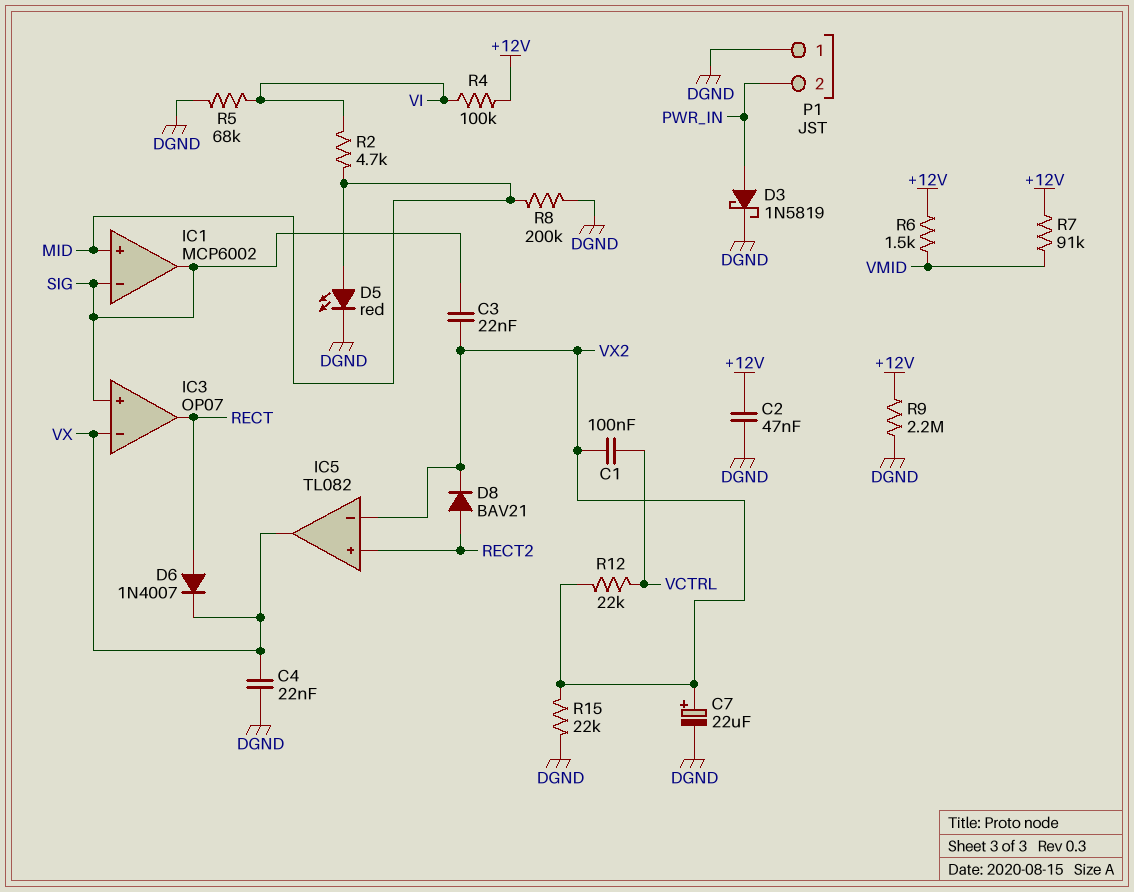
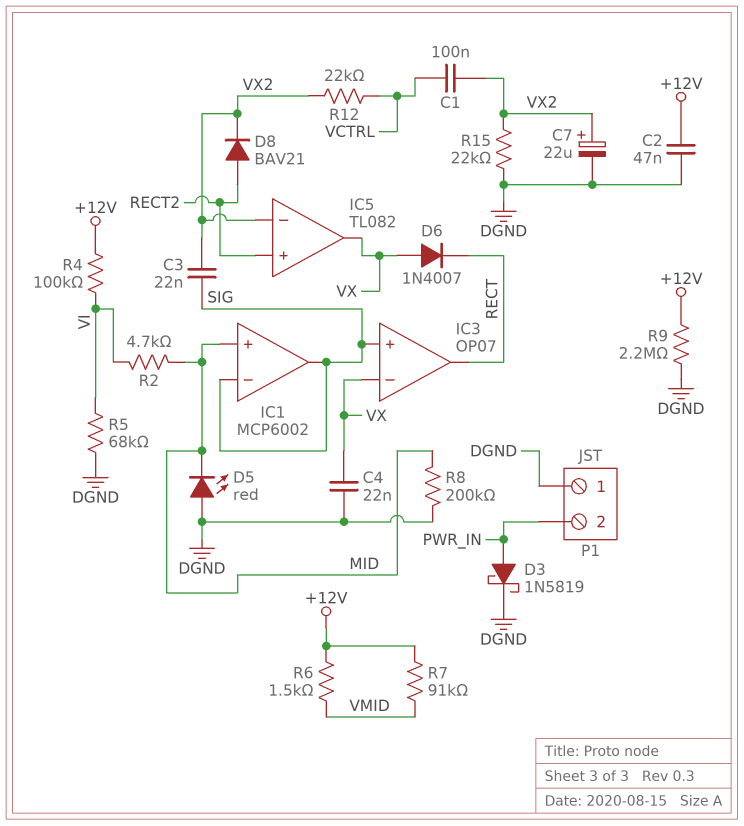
D5: LED red (A MID, K DGND) -> LED red (A DGND, K MID)
D6: diode 1N4007 (A RECT, K VX) -> diode 1N4007 (A VX, K RECT)

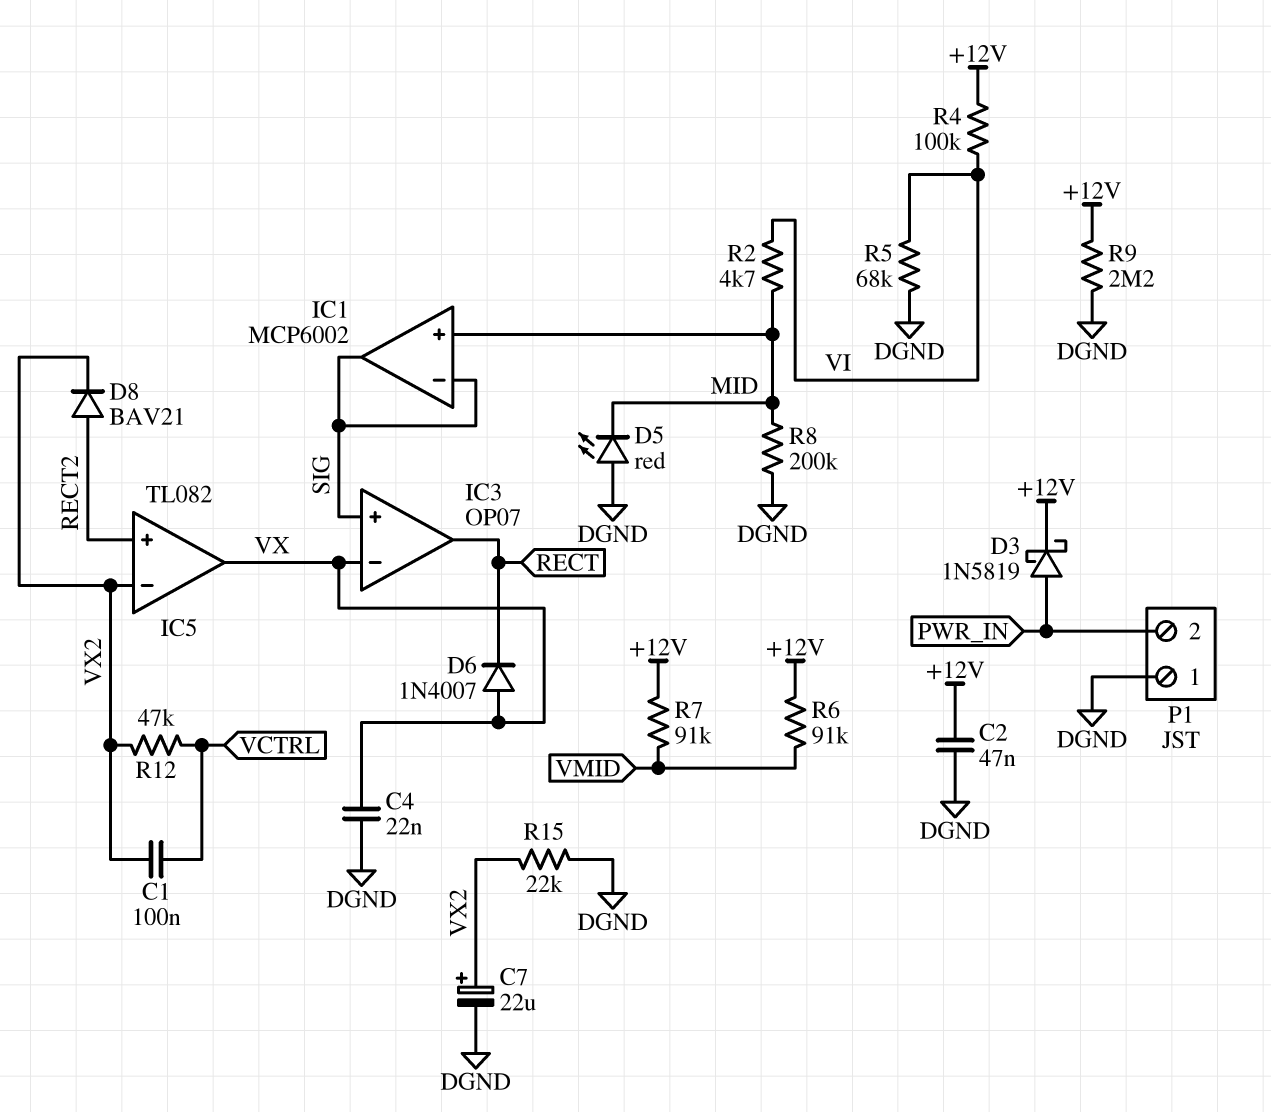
C3: 22nF (SIG, VX2) -> none
D3: schottky 1N5819 (A PWR_IN, K DGND) -> schottky 1N5819 (A PWR_IN, K +12V)
R6: 1.5k (+12V, VMID) -> 91k (+12V, VMID)
R12: 22k (VCTRL, VX2) -> 47k (VCTRL, VX2)

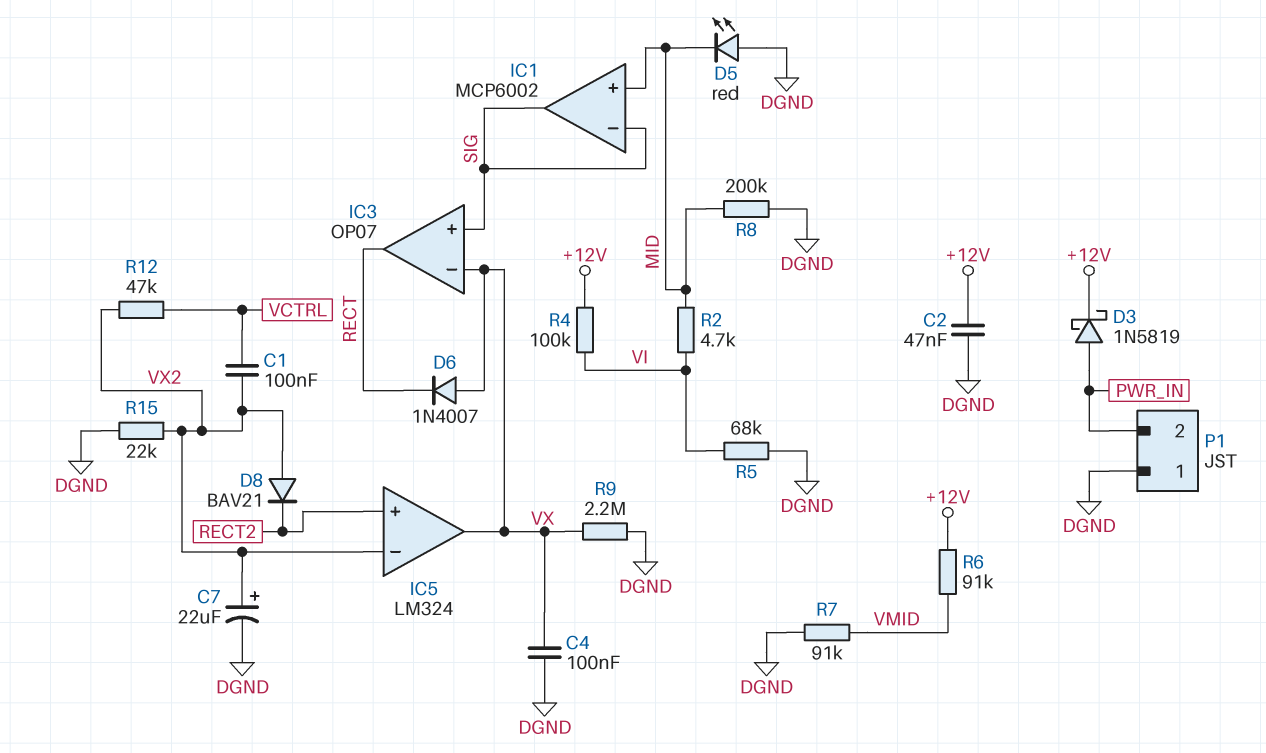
C4: 22nF (DGND, VX) -> 100nF (DGND, VX)
D8: diode BAV21 (A RECT2, K VX2) -> diode BAV21 (A VX2, K RECT2)
IC5: TL082 -> LM324
R7: 91k (+12V, VMID) -> 91k (DGND, VMID)
R9: 2.2M (+12V, DGND) -> 2.2M (DGND, VX)

